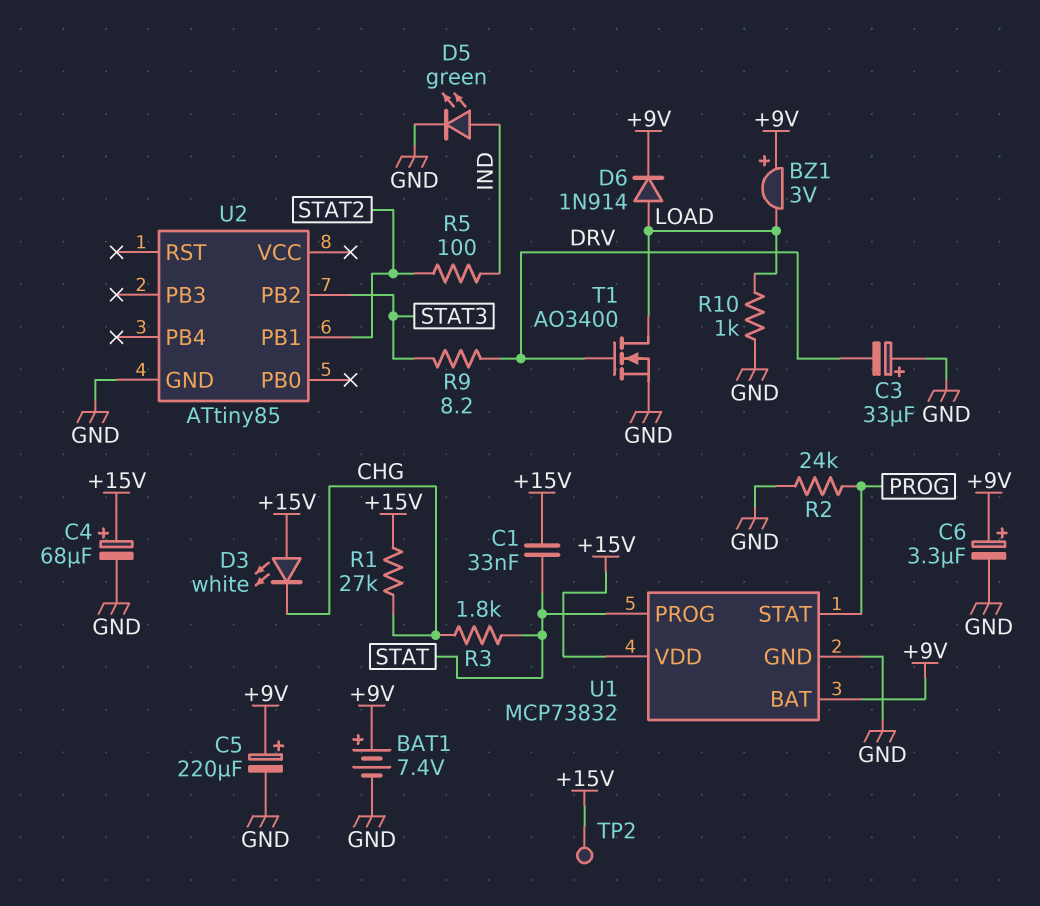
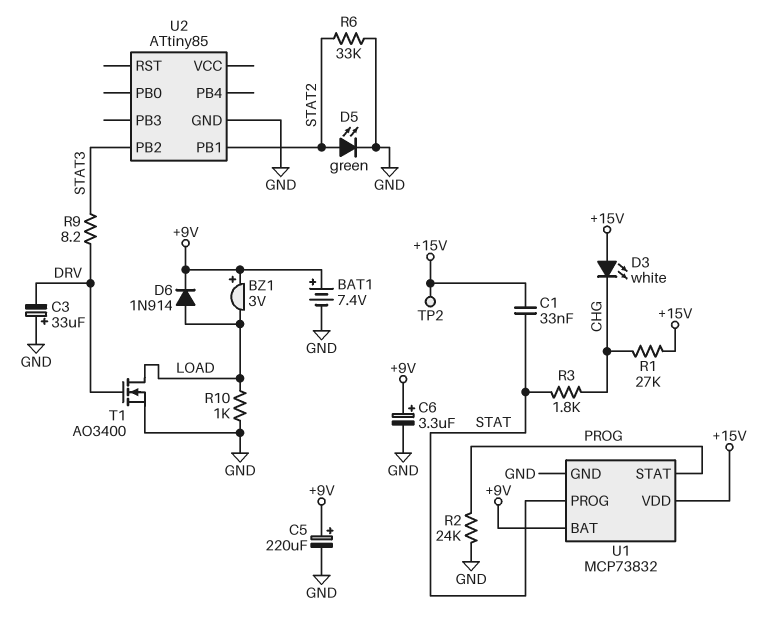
C4: 68uF (plus +15V, minus GND) -> none
D5: LED green (A IND, K GND) -> LED green (A STAT2, K GND)
R5: 100 (IND, STAT2) -> none
R6: none -> 33k (GND, STAT2)

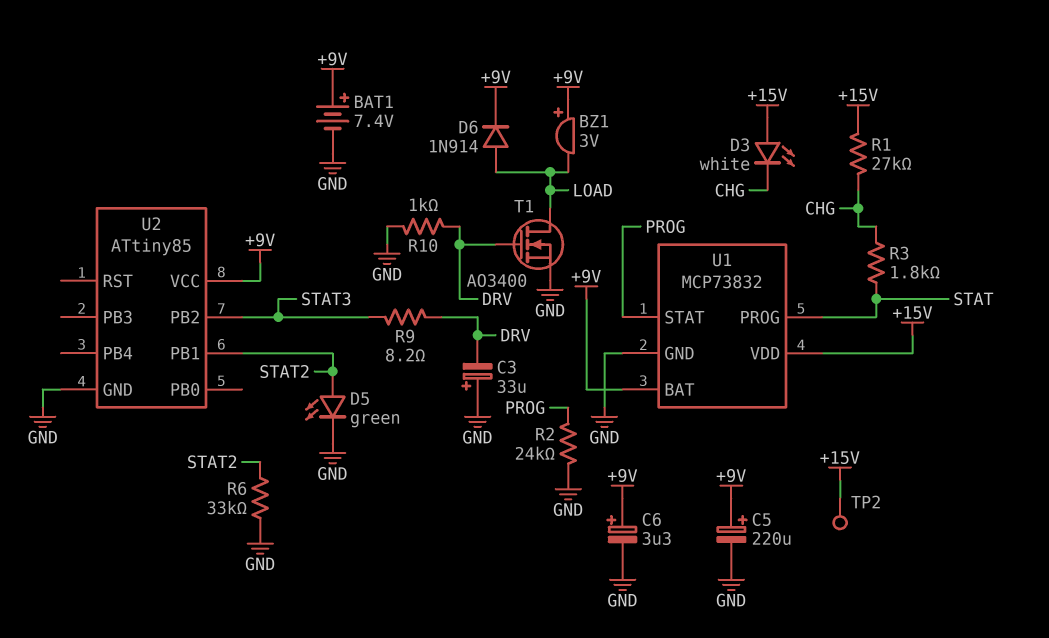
C1: 33nF (+15V, STAT) -> none
R10: 1k (GND, LOAD) -> 1k (DRV, GND)
U2 pin VCC: none -> +9V

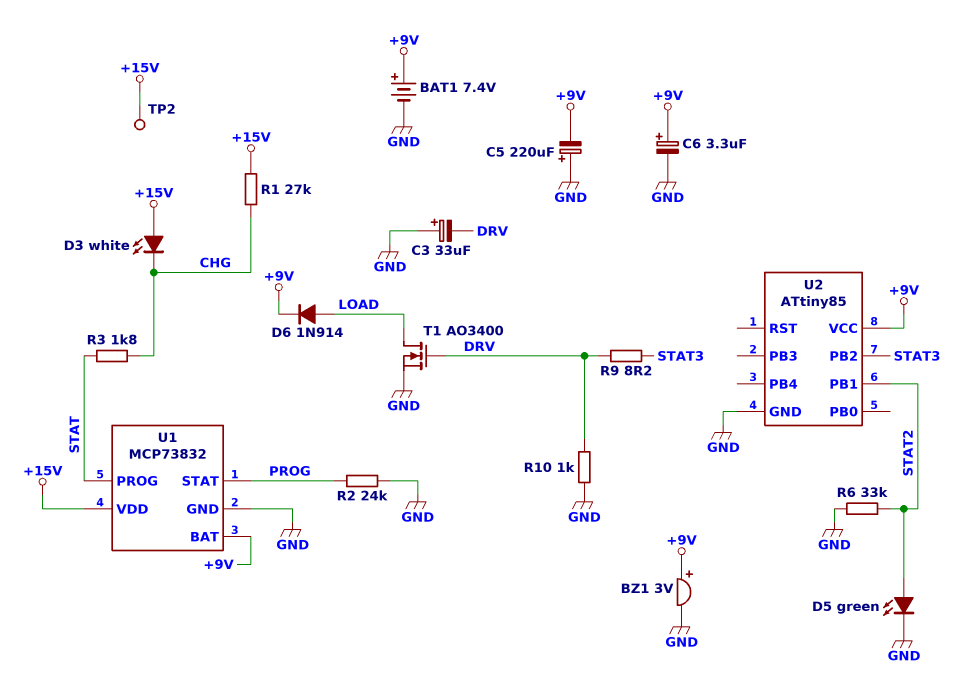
BZ1: buzzer 3V (plus +9V, minus LOAD) -> buzzer 3V (plus +9V, minus GND)
C5: 220uF (plus +9V, minus GND) -> 220uF (plus GND, minus +9V)

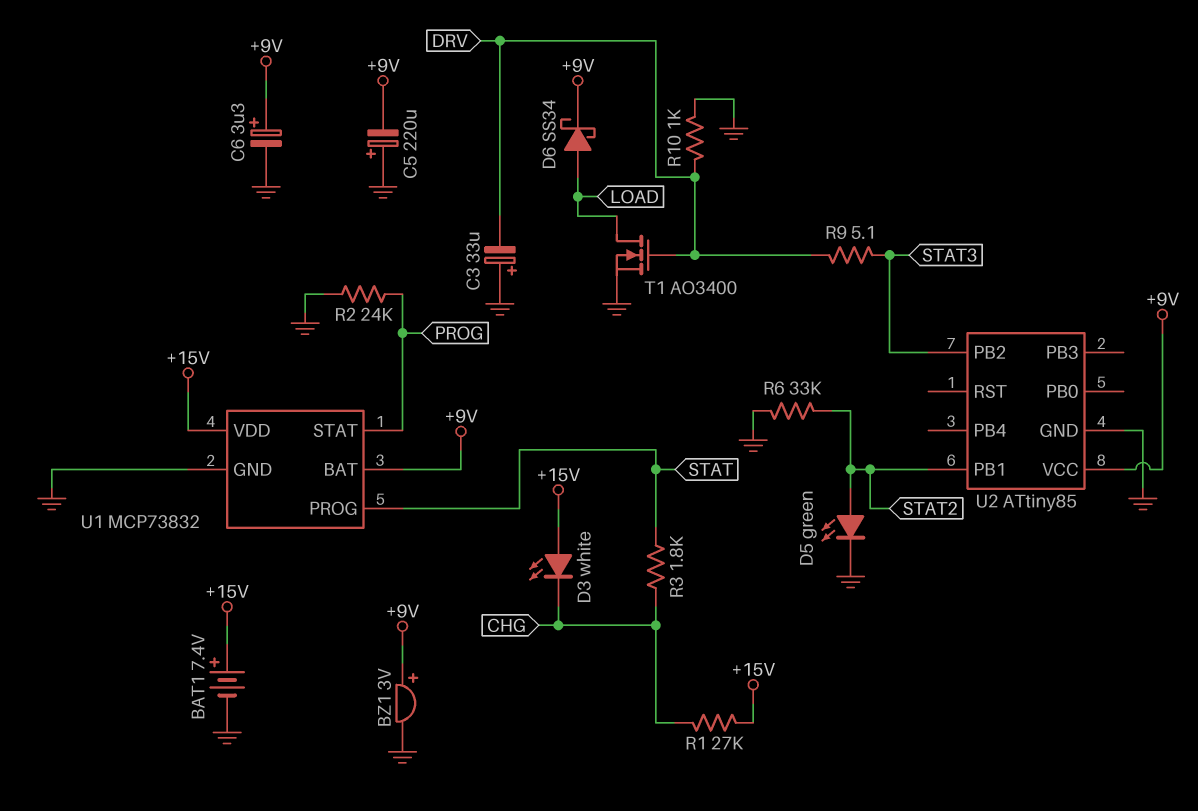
BAT1: 7.4V (plus +9V, minus GND) -> 7.4V (plus +15V, minus GND)
D6: diode 1N914 (A LOAD, K +9V) -> schottky SS34 (A LOAD, K +9V)
R9: 8.2 (DRV, STAT3) -> 5.1 (DRV, STAT3)
TP2: test point (+15V) -> none

